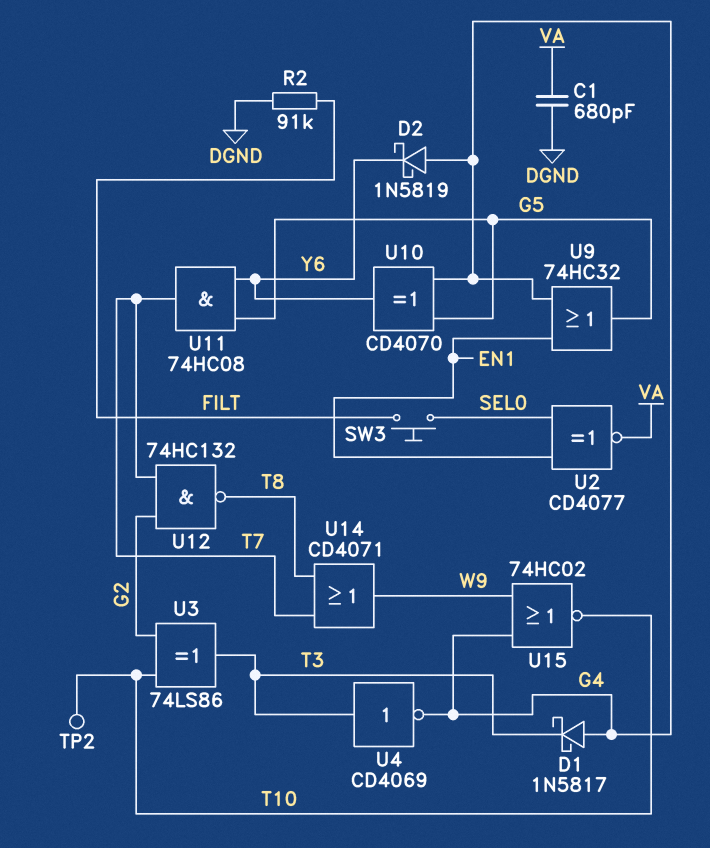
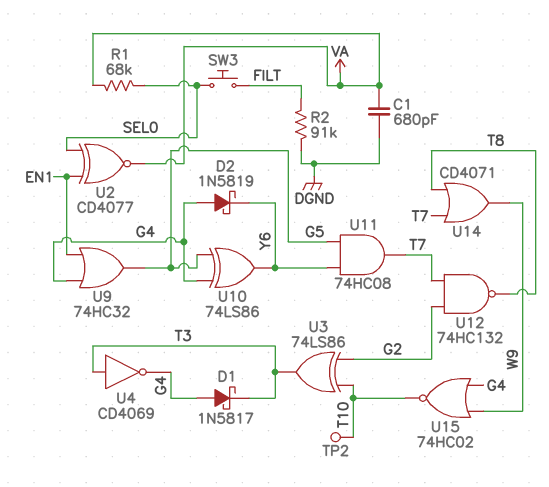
R1: none -> 68k (SEL0, VA)
U10: XOR CD4070 (in G4, in G5, out Y6) -> XOR 74LS86 (in G4, in G5, out Y6)

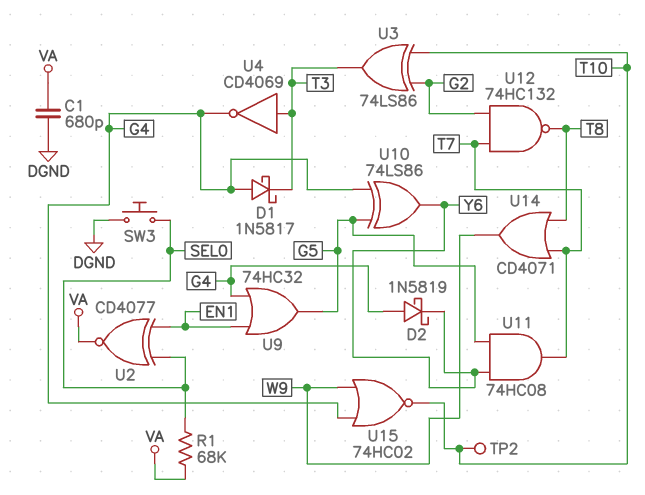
R2: 91k (DGND, FILT) -> none
SW3: button (FILT, SEL0) -> button (DGND, SEL0)

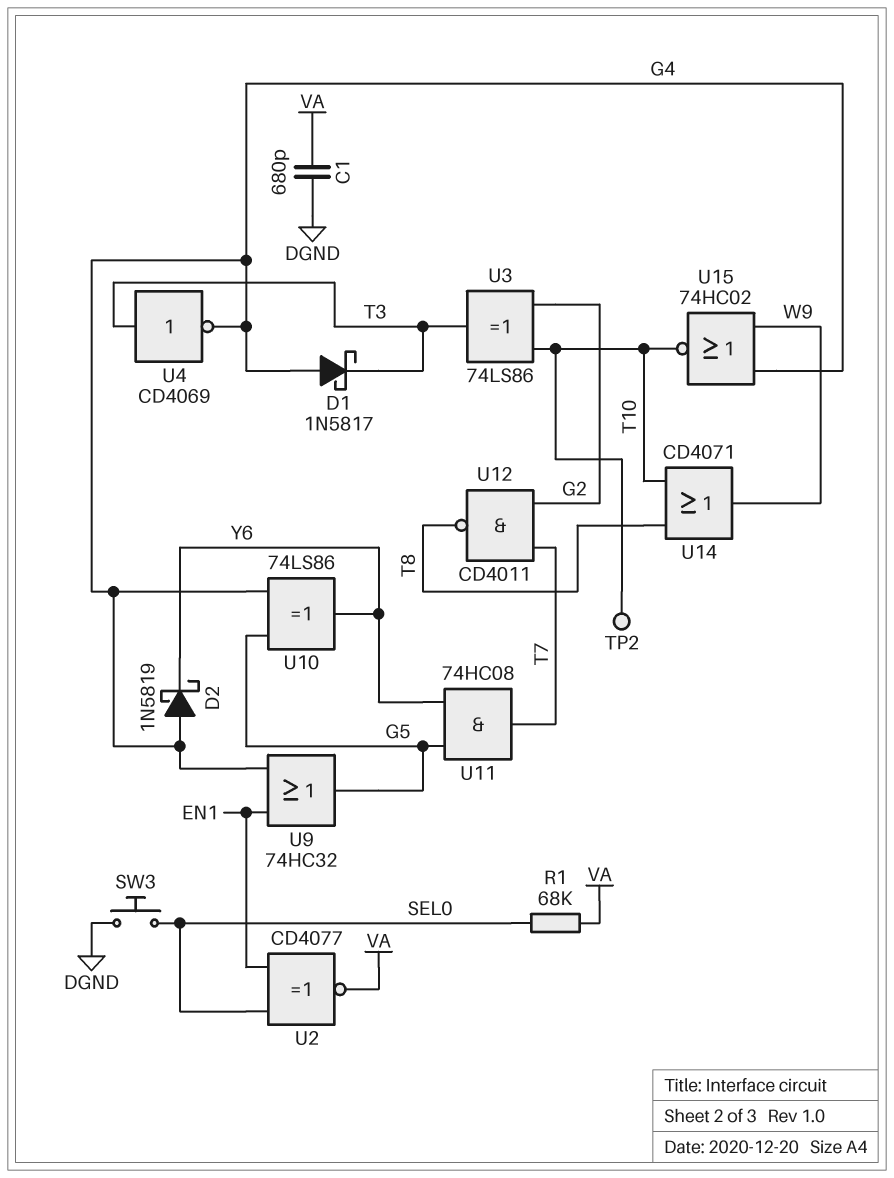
U12: NAND 74HC132 (in G2, in T7, out T8) -> NAND CD4011 (in G2, in T7, out T8)
U14: OR CD4071 (in T7, in T8, out W9) -> OR CD4071 (in T8, in T10, out W9)

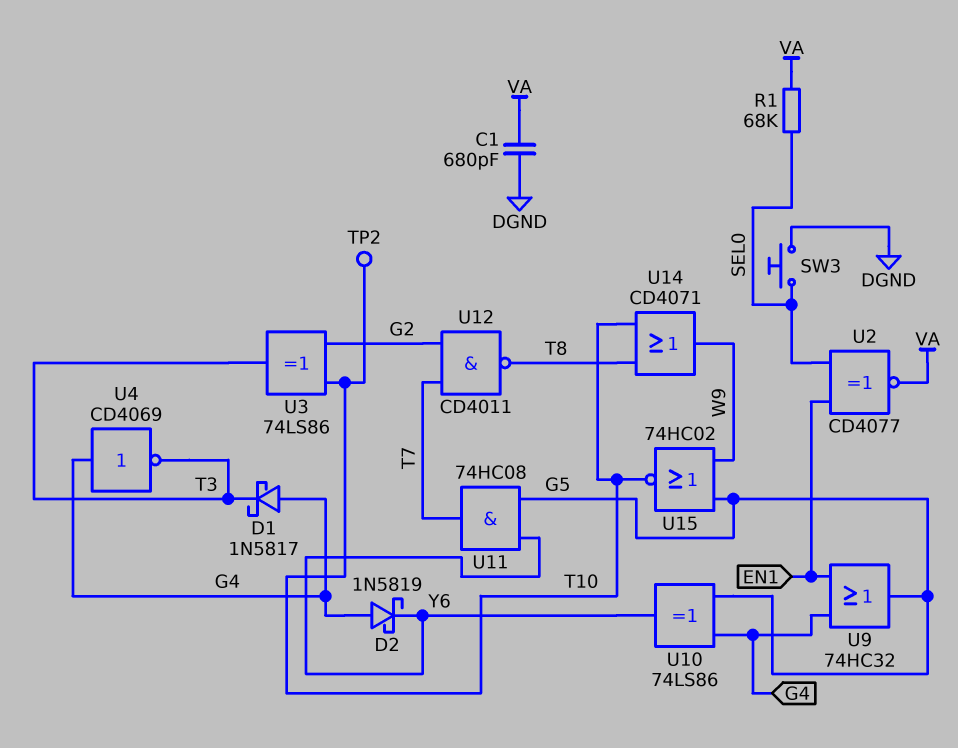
U4: NOT CD4069 (in T3, out G4) -> NOT CD4069 (in G4, out T3)
U15: NOR 74HC02 (in G4, in W9, out T10) -> NOR 74HC02 (in G5, in W9, out T10)

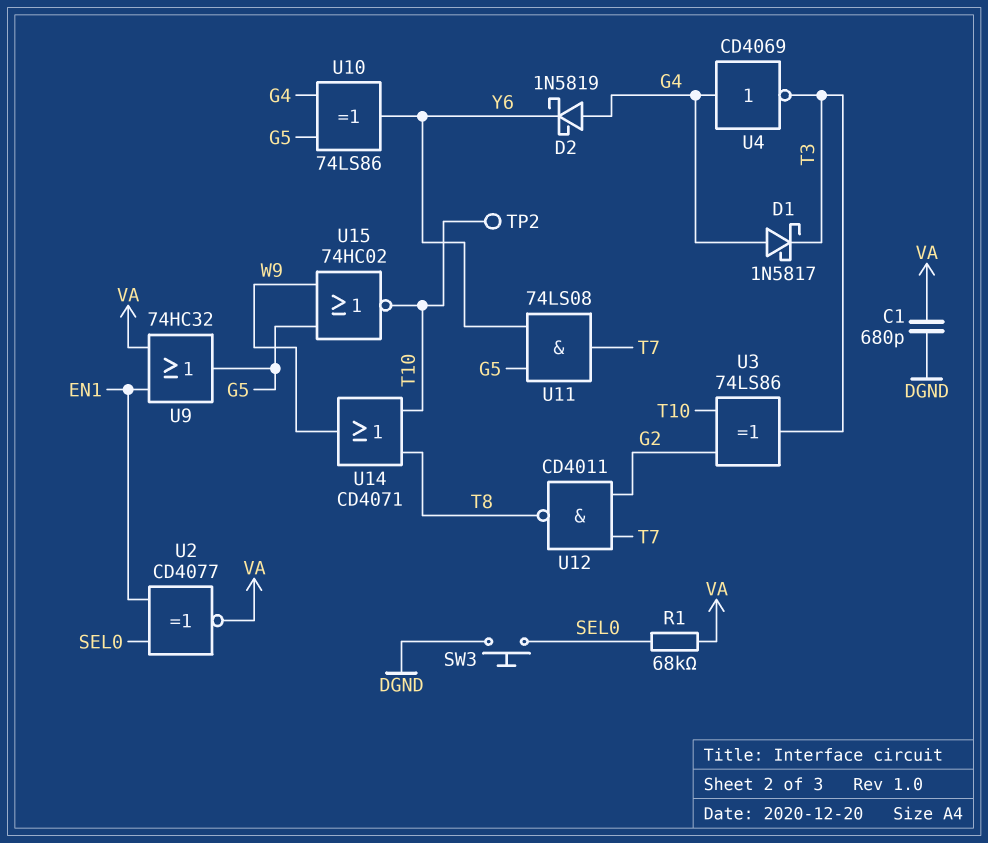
U9: OR 74HC32 (in EN1, in G4, out G5) -> OR 74HC32 (in EN1, in VA, out G5)
U11: AND 74HC08 (in G5, in Y6, out T7) -> AND 74LS08 (in G5, in Y6, out T7)

